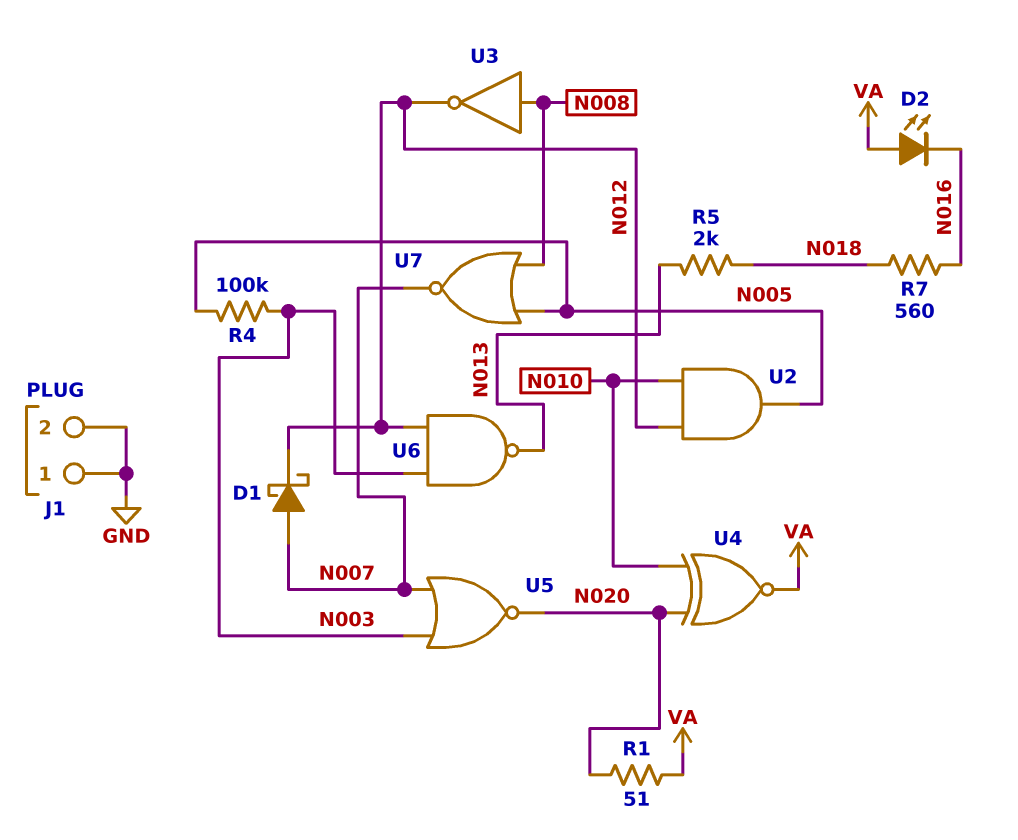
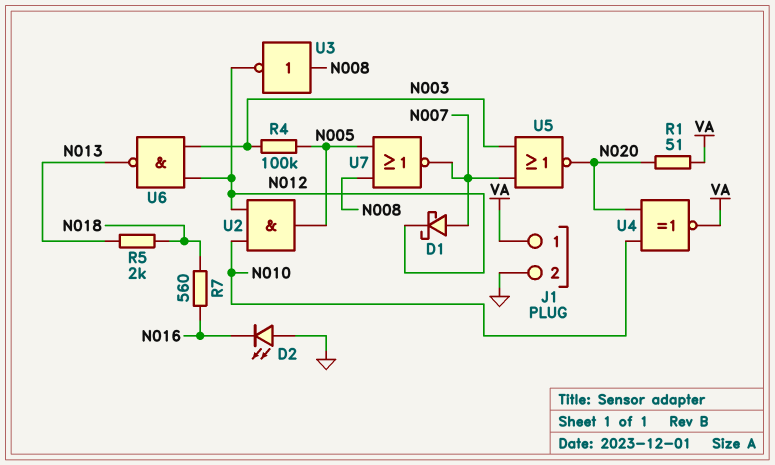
D2: LED (A VA, K N016) -> LED (A GND, K N016)
J1 pin 1: GND -> VA

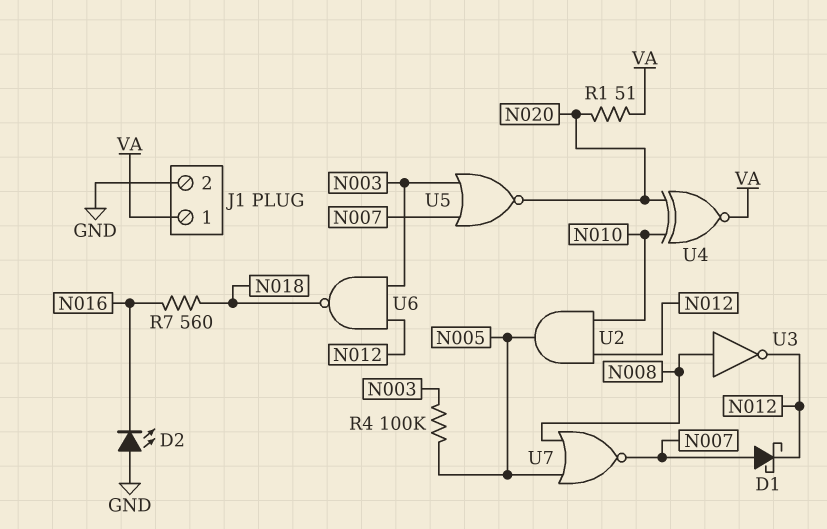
R5: 2k (N013, N018) -> none
U6: NAND (in N003, in N012, out N013) -> NAND (in N003, in N012, out N018)

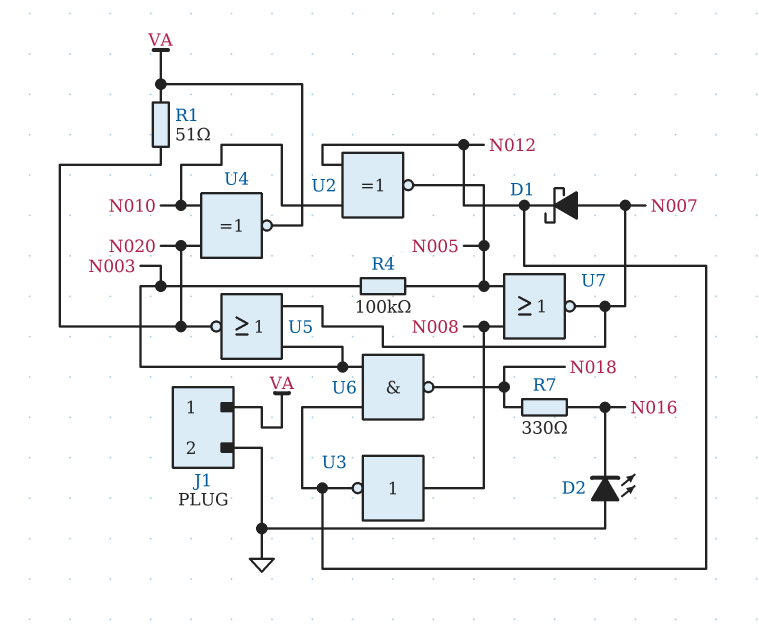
R7: 560 (N016, N018) -> 330 (N016, N018)
U2: AND (in N010, in N012, out N005) -> XNOR (in N010, in N012, out N005)

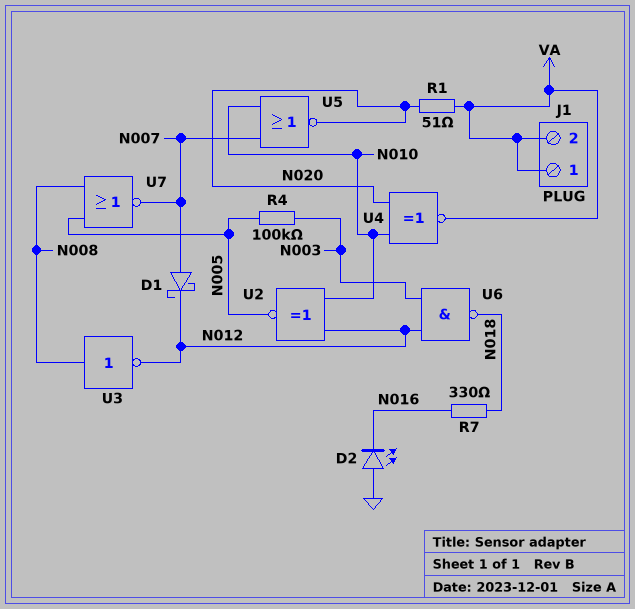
J1 pin 2: GND -> VA
U5: NOR (in N003, in N007, out N020) -> NOR (in N007, in N010, out N020)

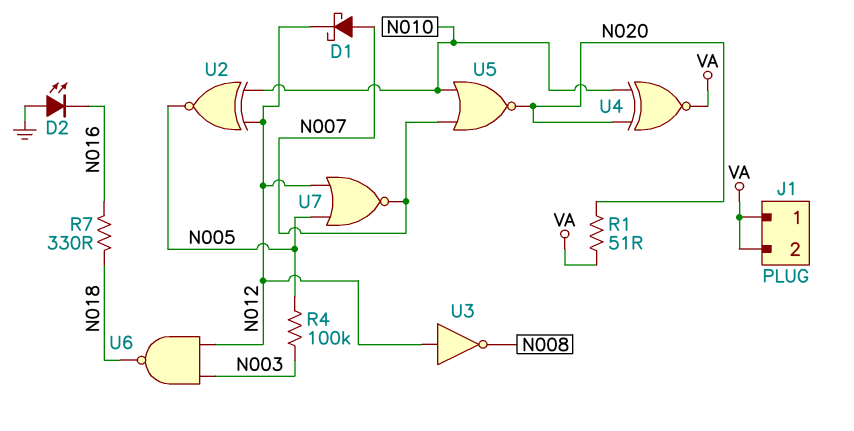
U3: NOT (in N008, out N012) -> NOT (in N012, out N008)
U7: NOR (in N005, in N008, out N007) -> NOR (in N005, in N012, out N007)

